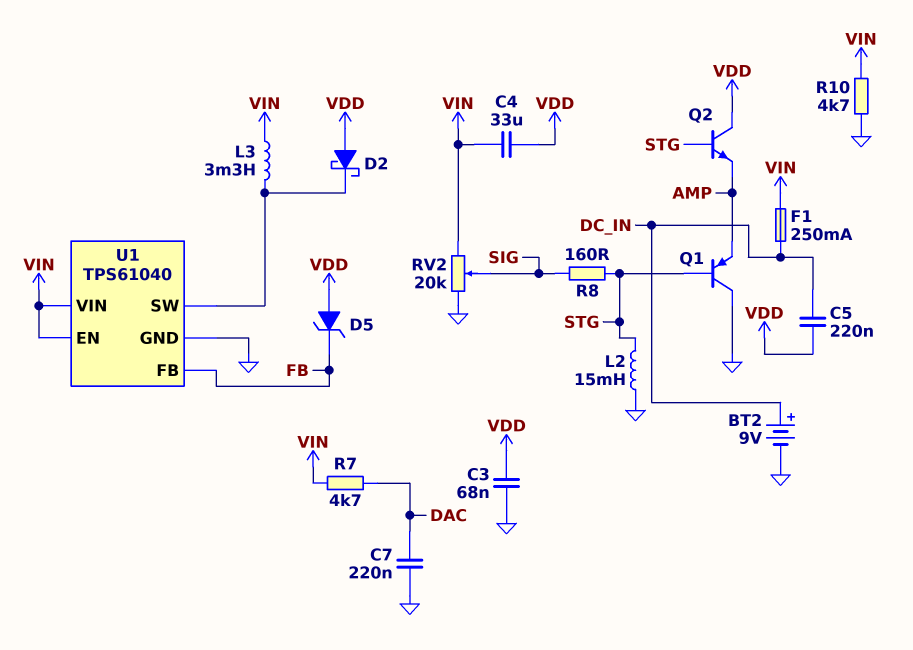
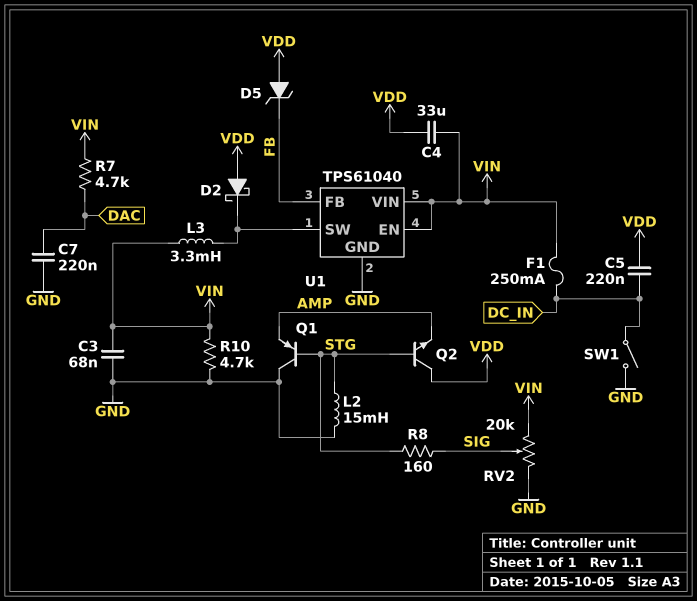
BT2: 9V (plus DC_IN, minus GND) -> none
C3: 68nF (GND, VDD) -> 68nF (GND, VIN)
SW1: none -> switch (DC_IN, GND)

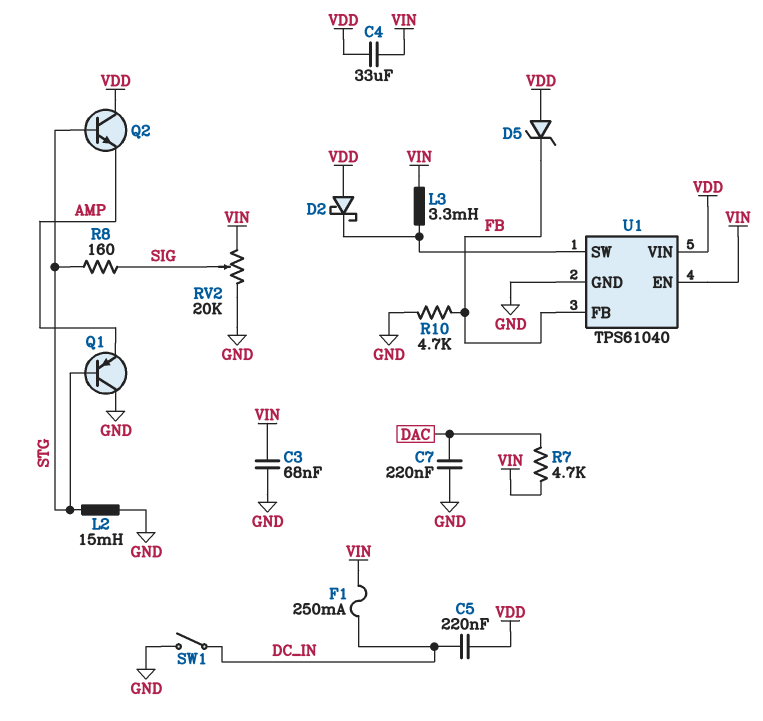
R10: 4.7k (GND, VIN) -> 4.7k (FB, GND)
U1 pin VIN: VIN -> VDD

